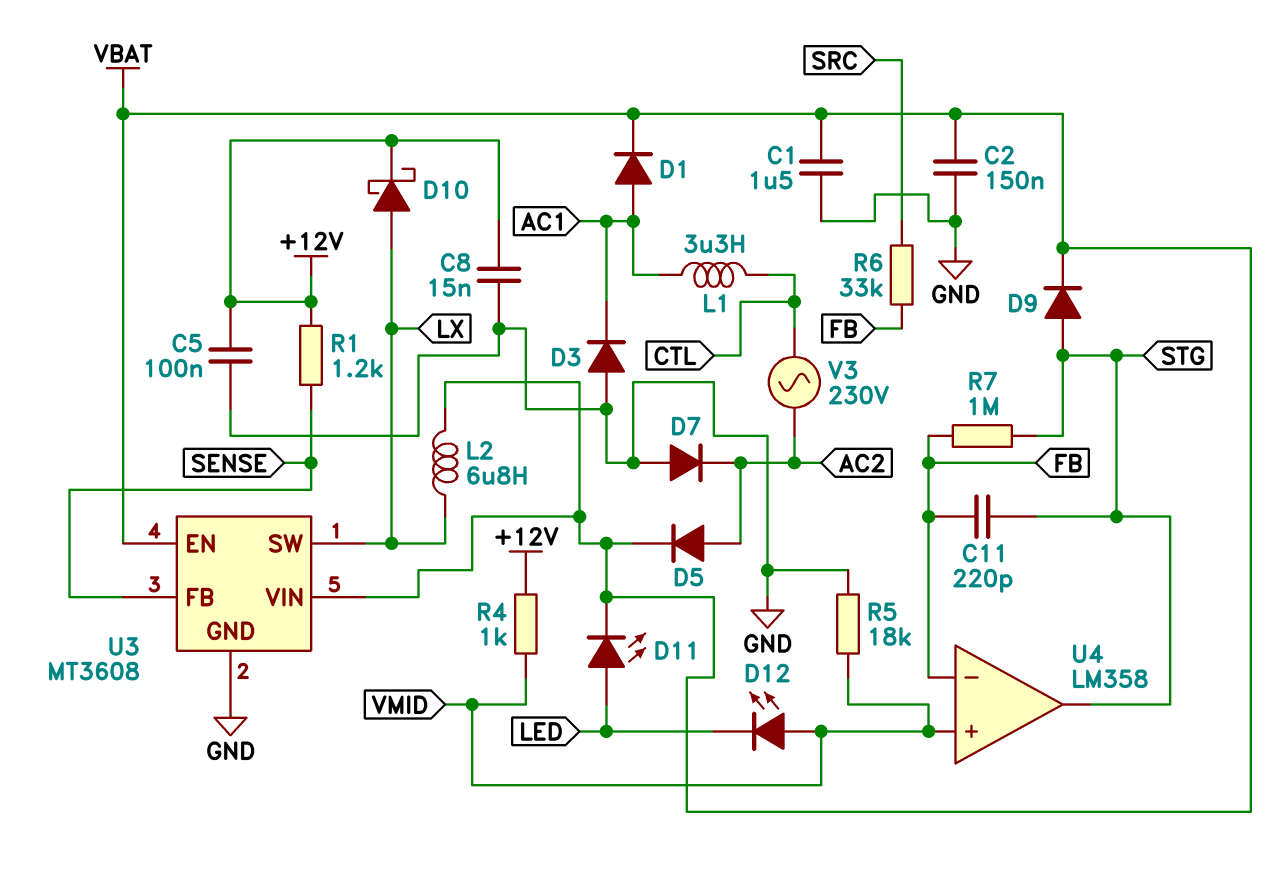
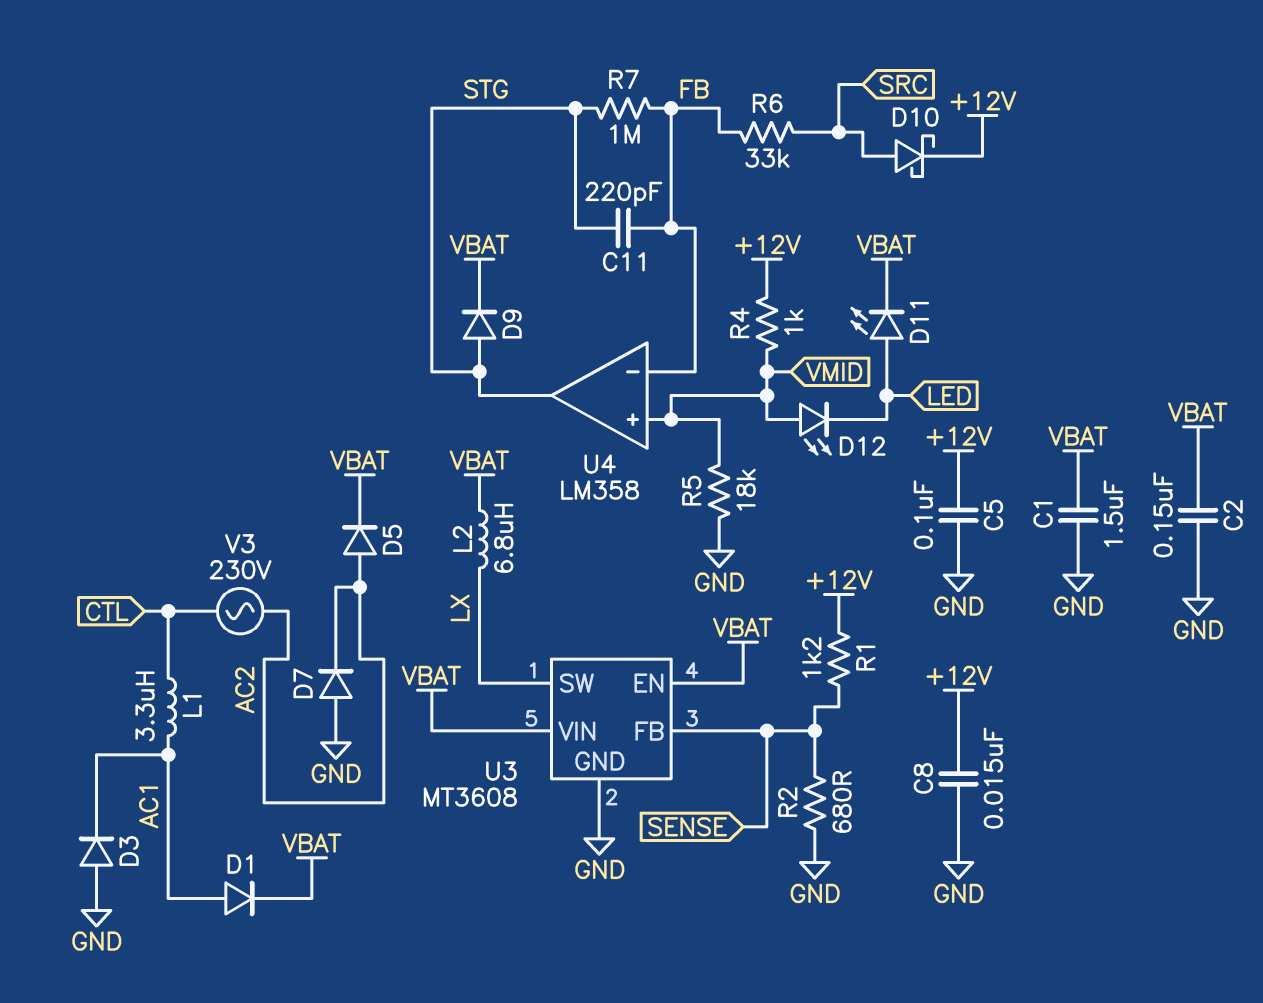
D10: schottky (A LX, K +12V) -> schottky (A SRC, K +12V)
R2: none -> 680 (GND, SENSE)

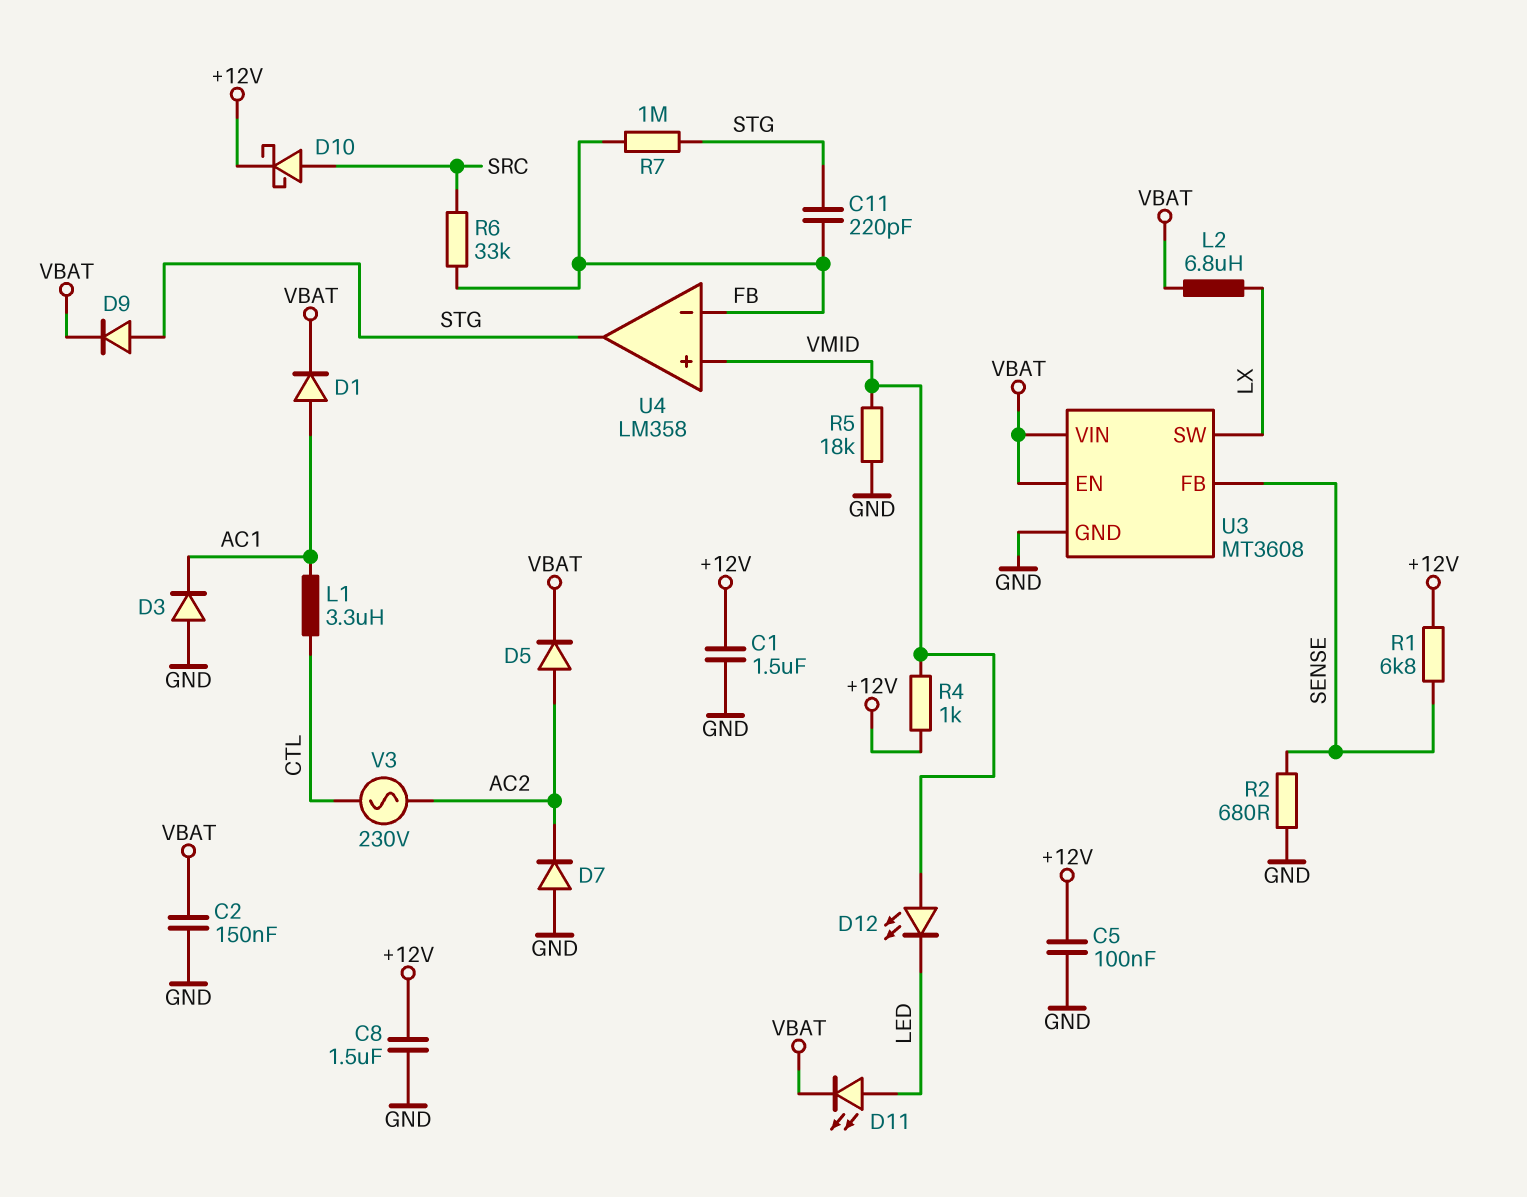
C1: 1.5uF (GND, VBAT) -> 1.5uF (+12V, GND)
C8: 15nF (+12V, GND) -> 1.5uF (+12V, GND)
R1: 1.2k (+12V, SENSE) -> 6.8k (+12V, SENSE)

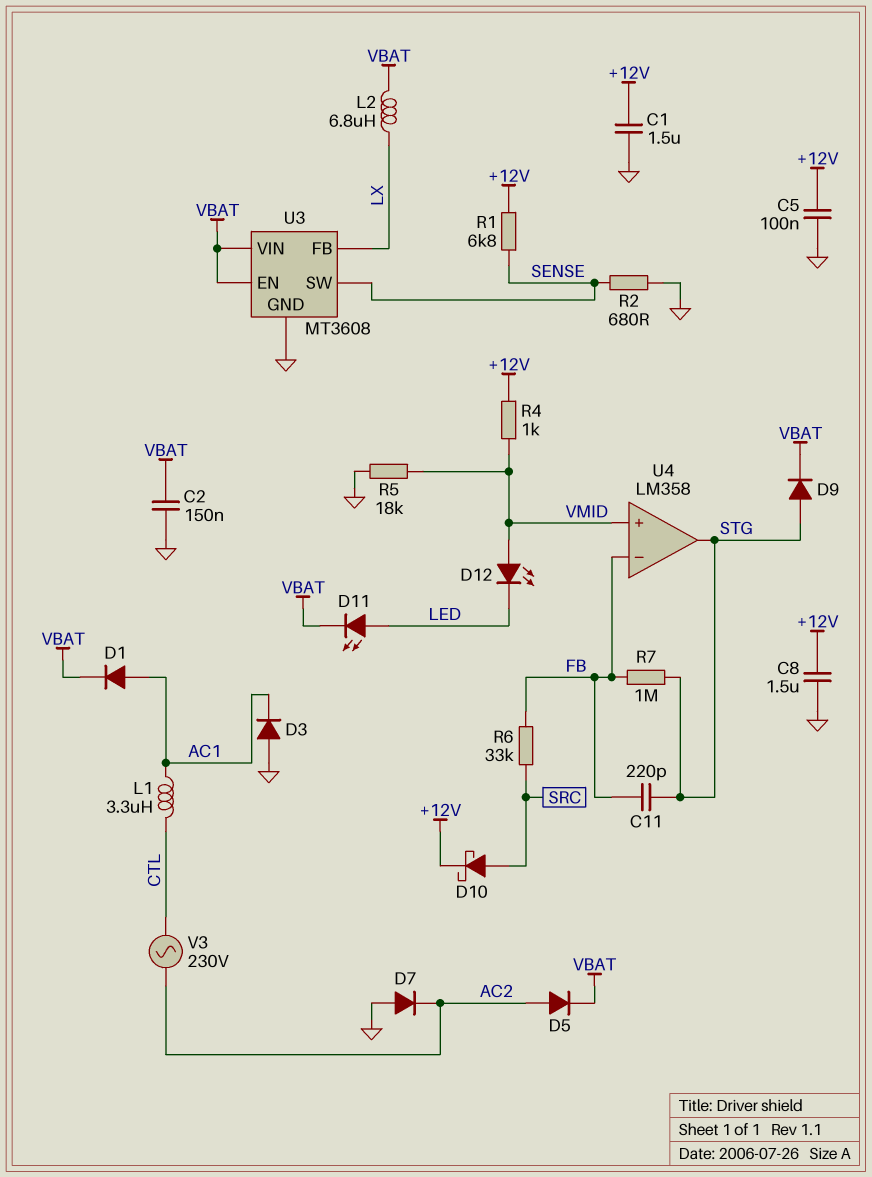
U3 pin FB: SENSE -> LX
U3 pin SW: LX -> SENSE

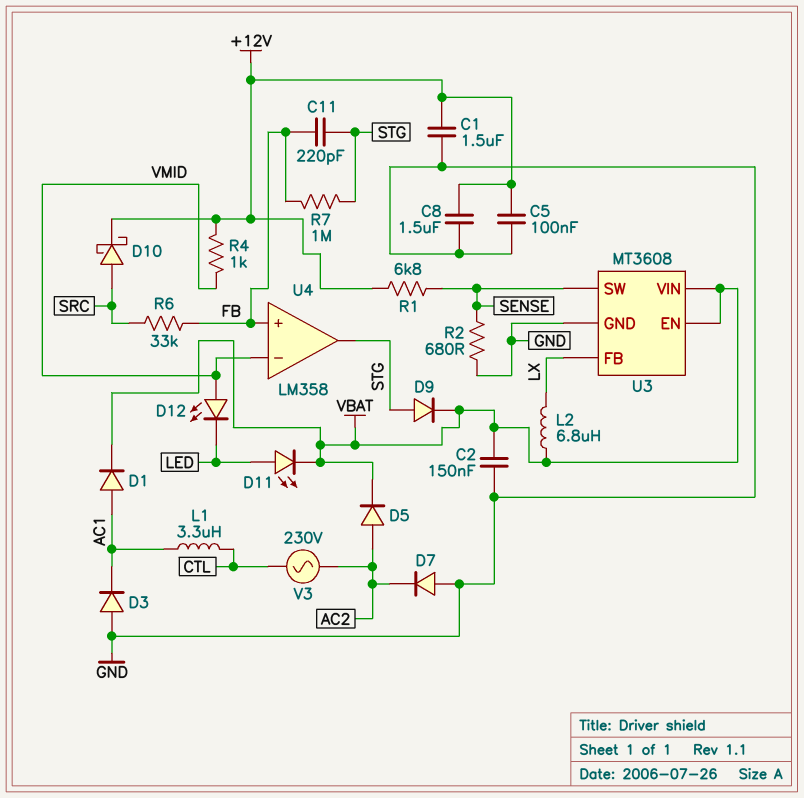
R5: 18k (GND, VMID) -> none
U4 pin in+: VMID -> FB
U4 pin in-: FB -> VMID

